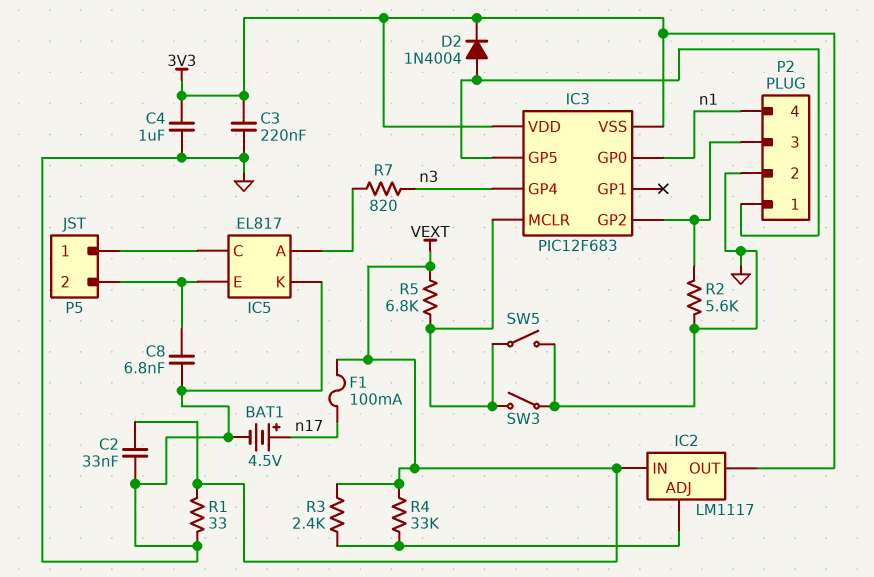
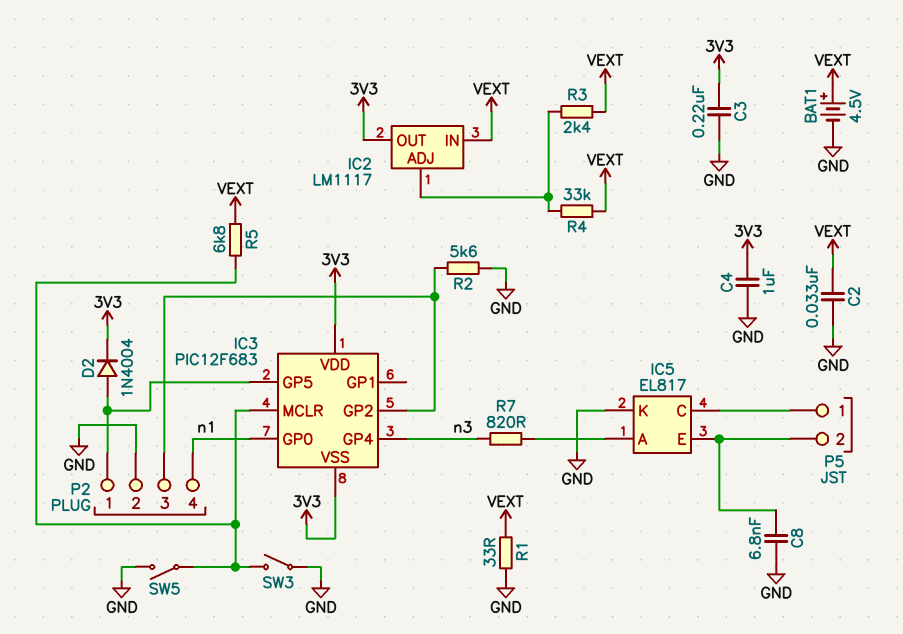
BAT1: 4.5V (plus n17, minus GND) -> 4.5V (plus VEXT, minus GND)
F1: 100mA (VEXT, n17) -> none

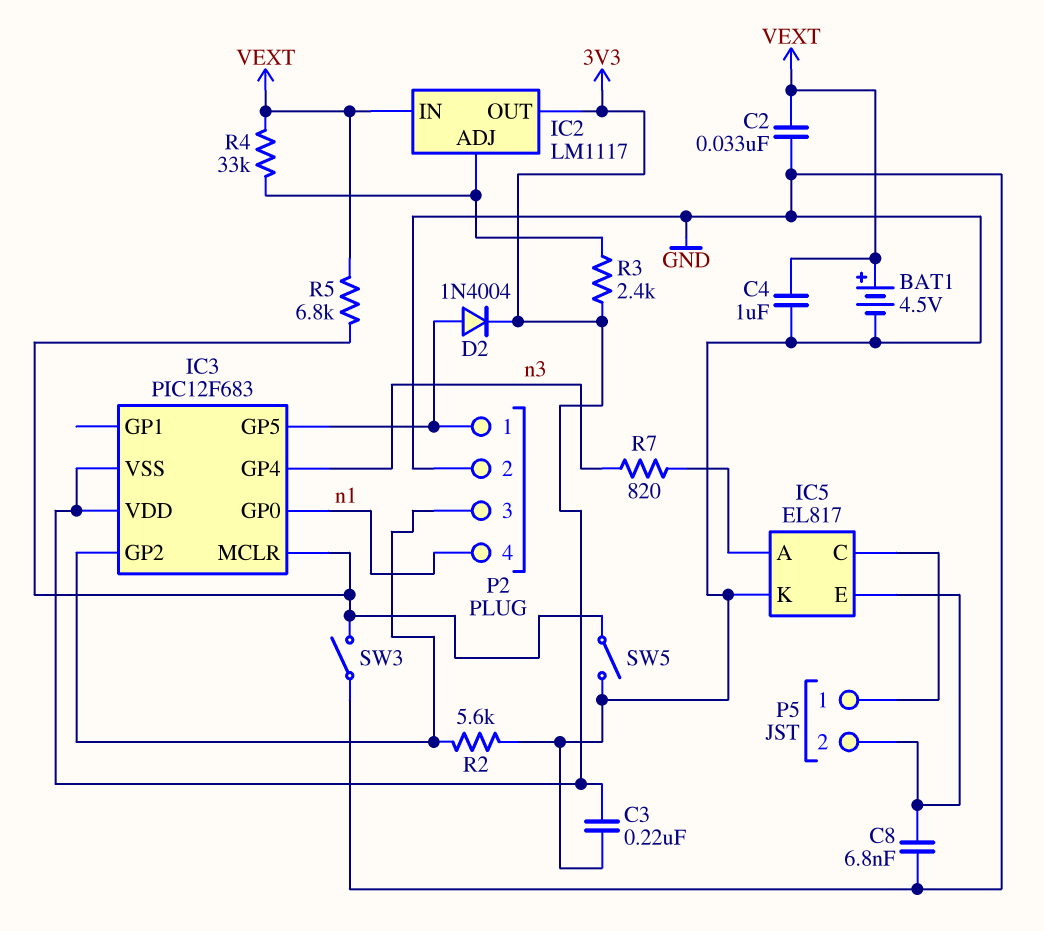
C4: 1uF (3V3, GND) -> 1uF (GND, VEXT)
R1: 33 (GND, VEXT) -> none
R3: 2.4k (IC2/ADJ, VEXT) -> 2.4k (3V3, IC2/ADJ)

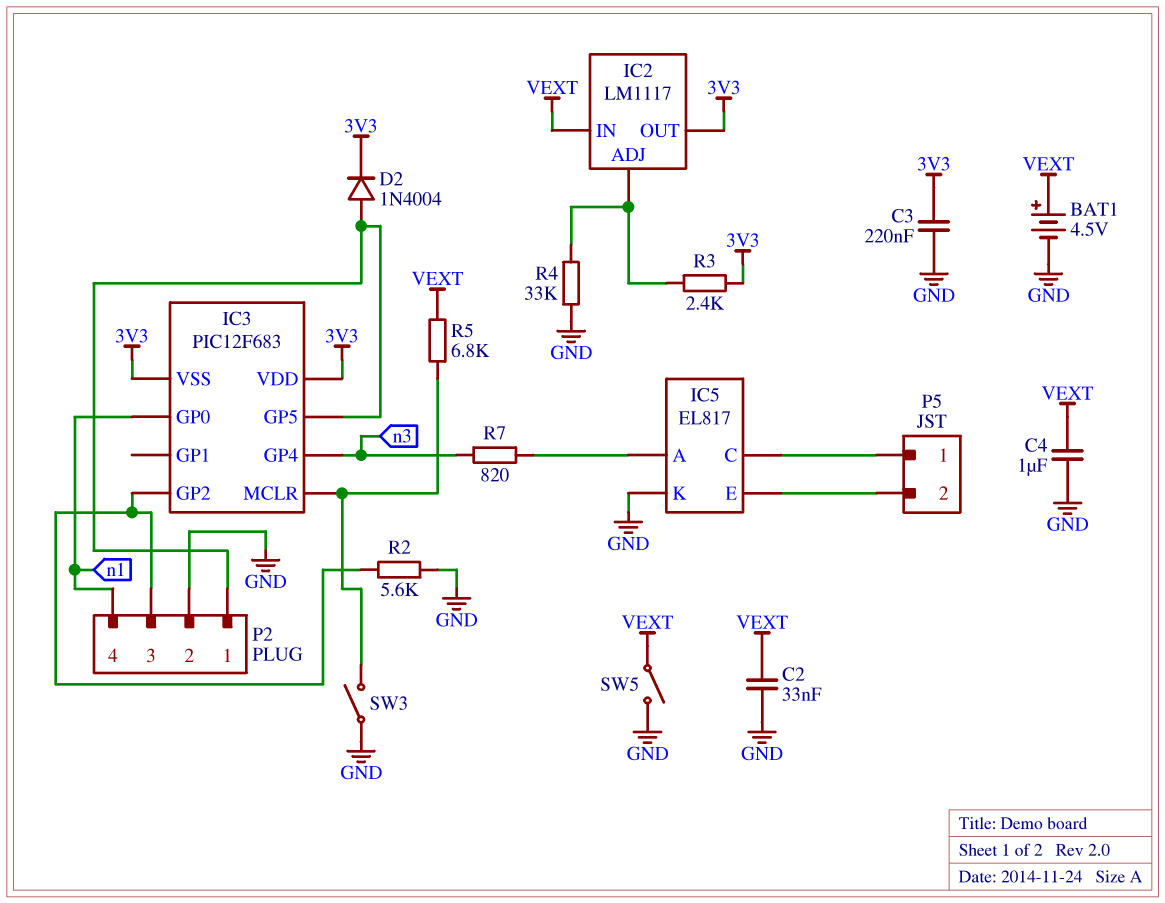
C8: 6.8nF (GND, IC5/E) -> none
R4: 33k (IC2/ADJ, VEXT) -> 33k (GND, IC2/ADJ)
SW5: switch (GND, IC3/MCLR) -> switch (GND, VEXT)

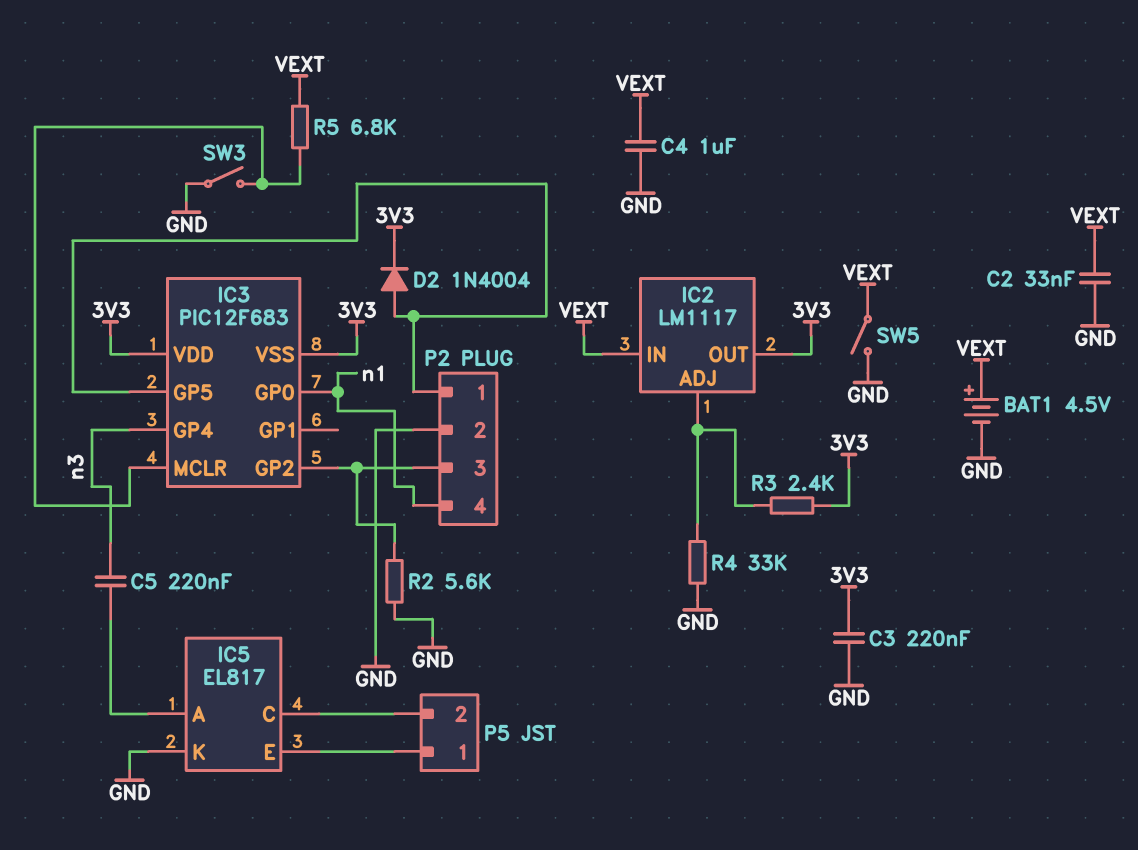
C5: none -> 220nF (IC5/A, n3)
P5 pin 1: IC5/C -> IC5/E
P5 pin 2: IC5/E -> IC5/C
R7: 820 (IC5/A, n3) -> none

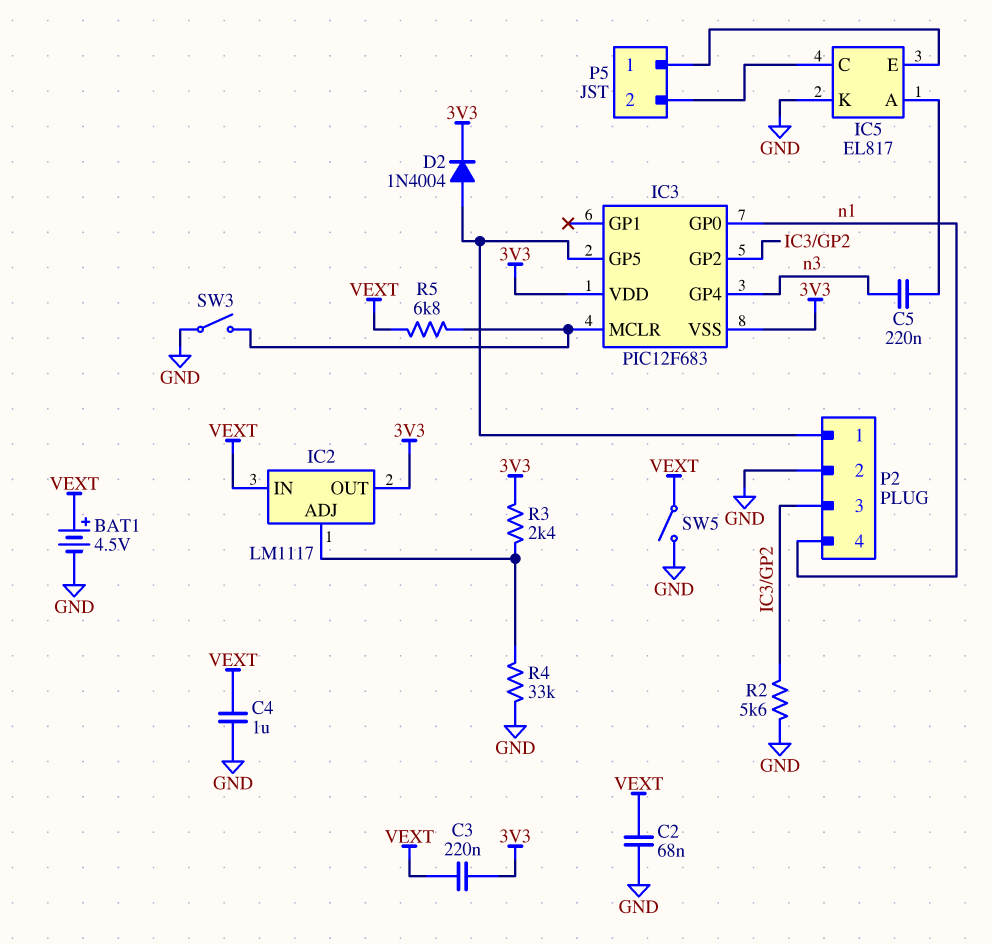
C2: 33nF (GND, VEXT) -> 68nF (GND, VEXT)
C3: 220nF (3V3, GND) -> 220nF (3V3, VEXT)

